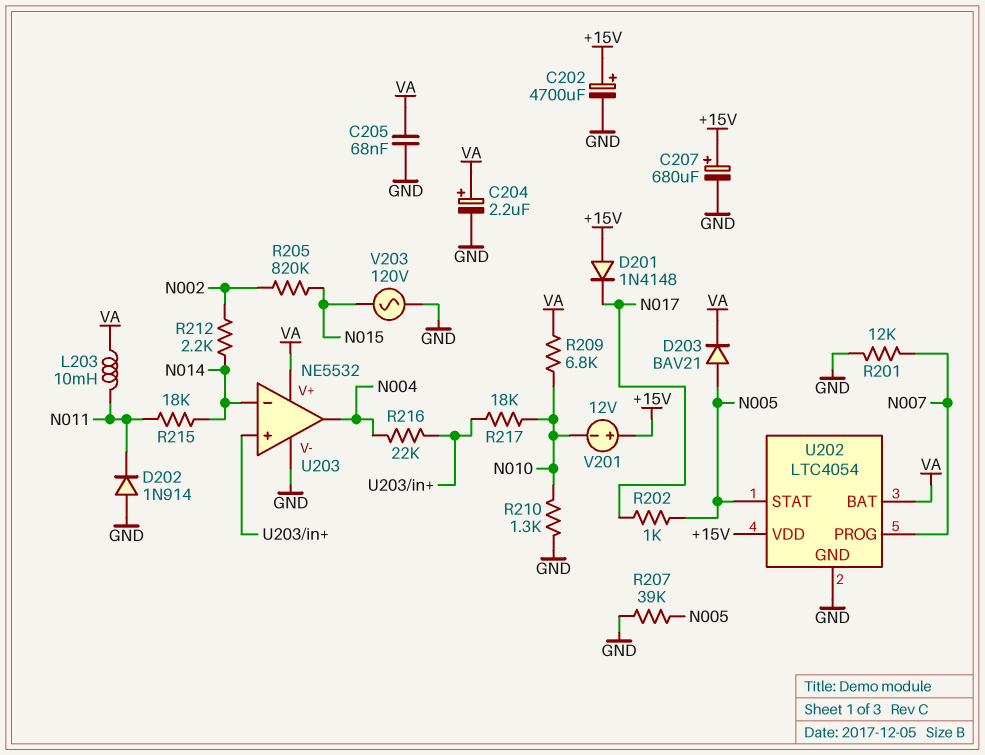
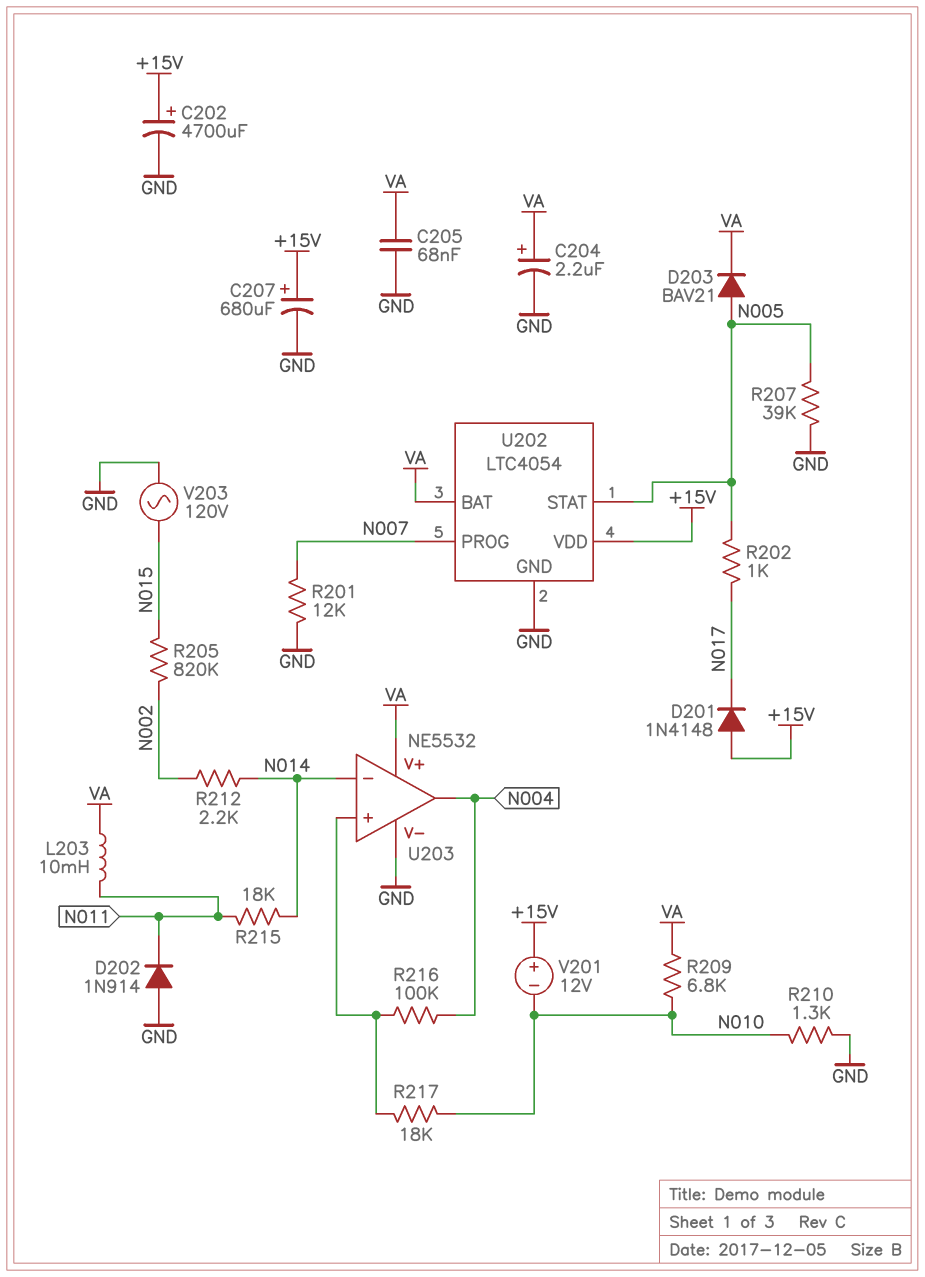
R216: 22k (N004, U203/in+) -> 100k (N004, U203/in+)

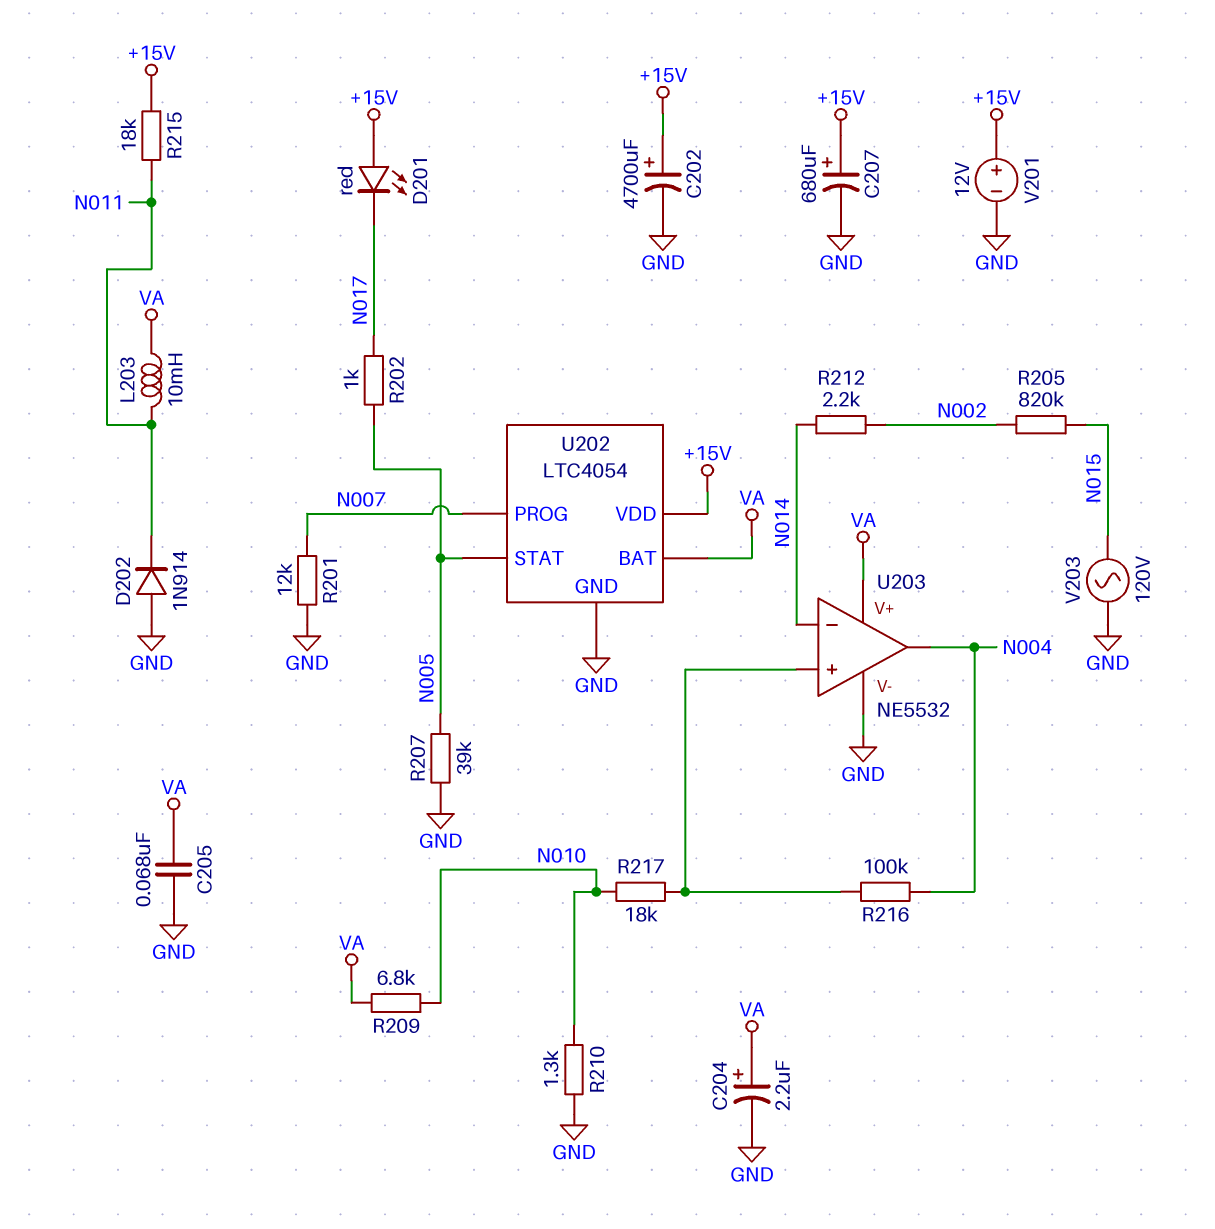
D201: diode 1N4148 (A +15V, K N017) -> LED red (A +15V, K N017)
D203: diode BAV21 (A N005, K VA) -> none
R215: 18k (N011, N014) -> 18k (+15V, N011)
V201: 12V (plus +15V, minus N010) -> 12V (plus +15V, minus GND)

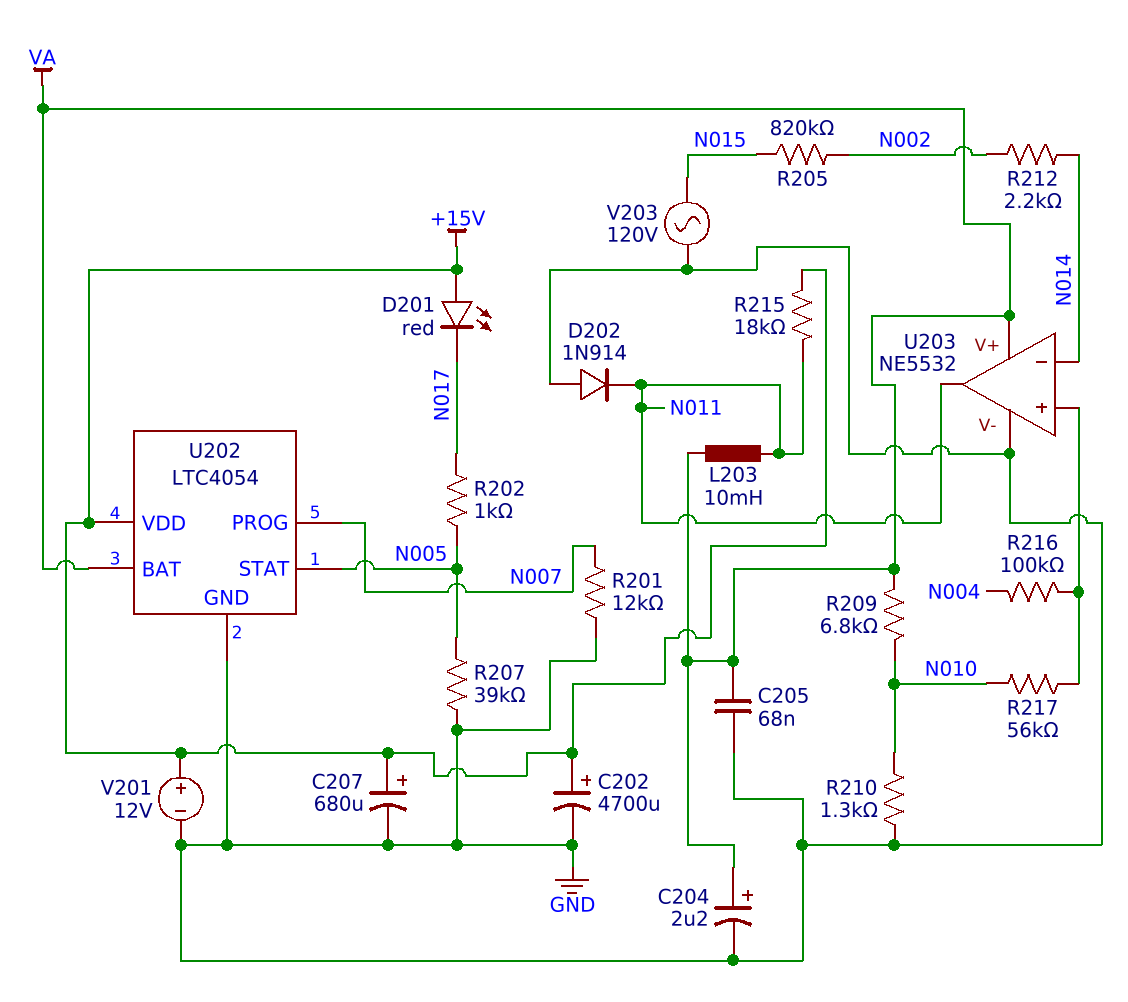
R217: 18k (N010, U203/in+) -> 56k (N010, U203/in+)
U203 pin out: N004 -> N011

